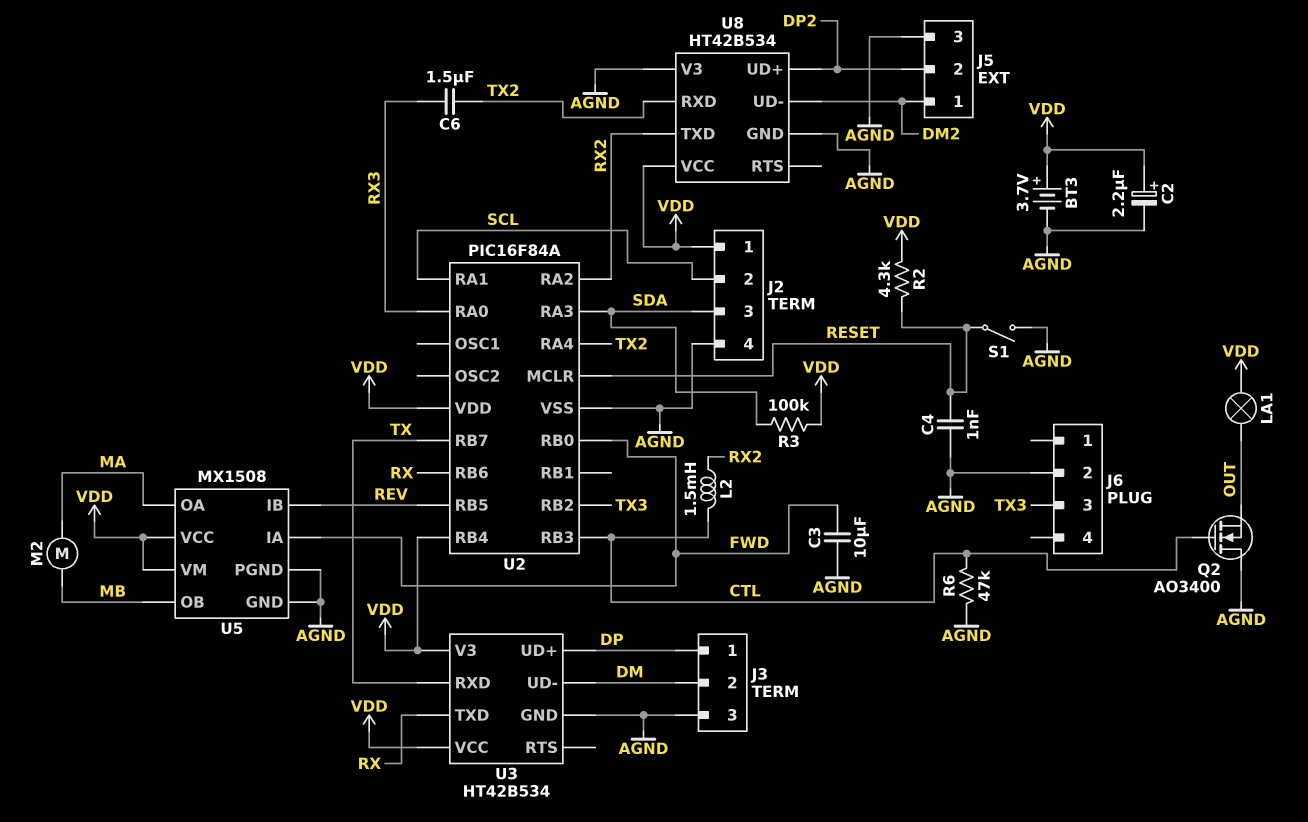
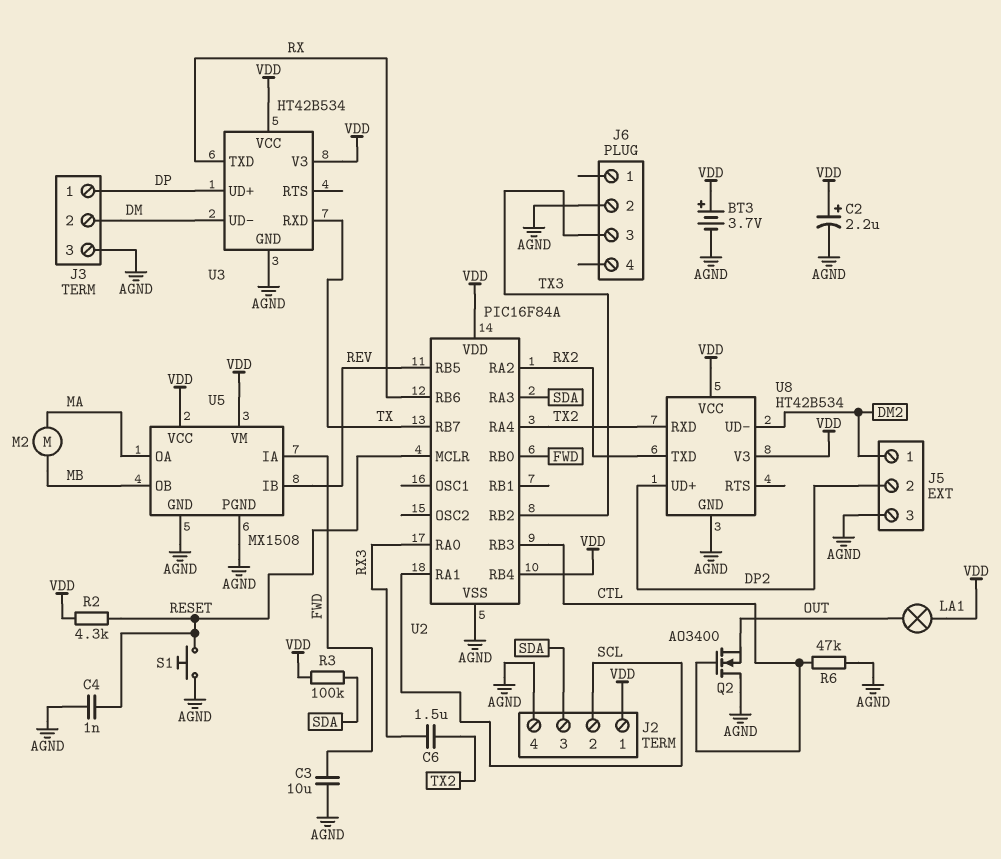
L2: 1.5mH (CTL, RX2) -> none
S1: switch (AGND, RESET) -> button (AGND, RESET)
U8 pin V3: AGND -> VDD

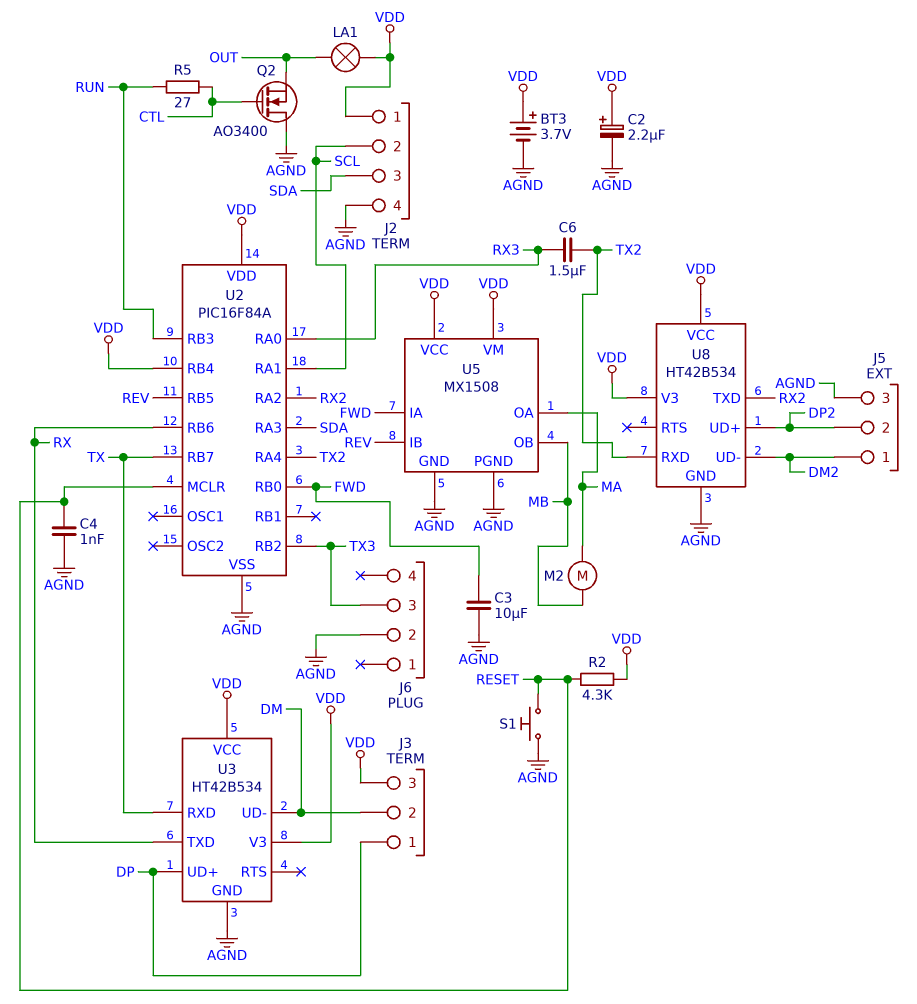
J3 pin 3: AGND -> VDD
R3: 100k (SDA, VDD) -> none
R5: none -> 27 (CTL, RUN)
R6: 47k (AGND, CTL) -> none
U2 pin RB3: CTL -> RUN

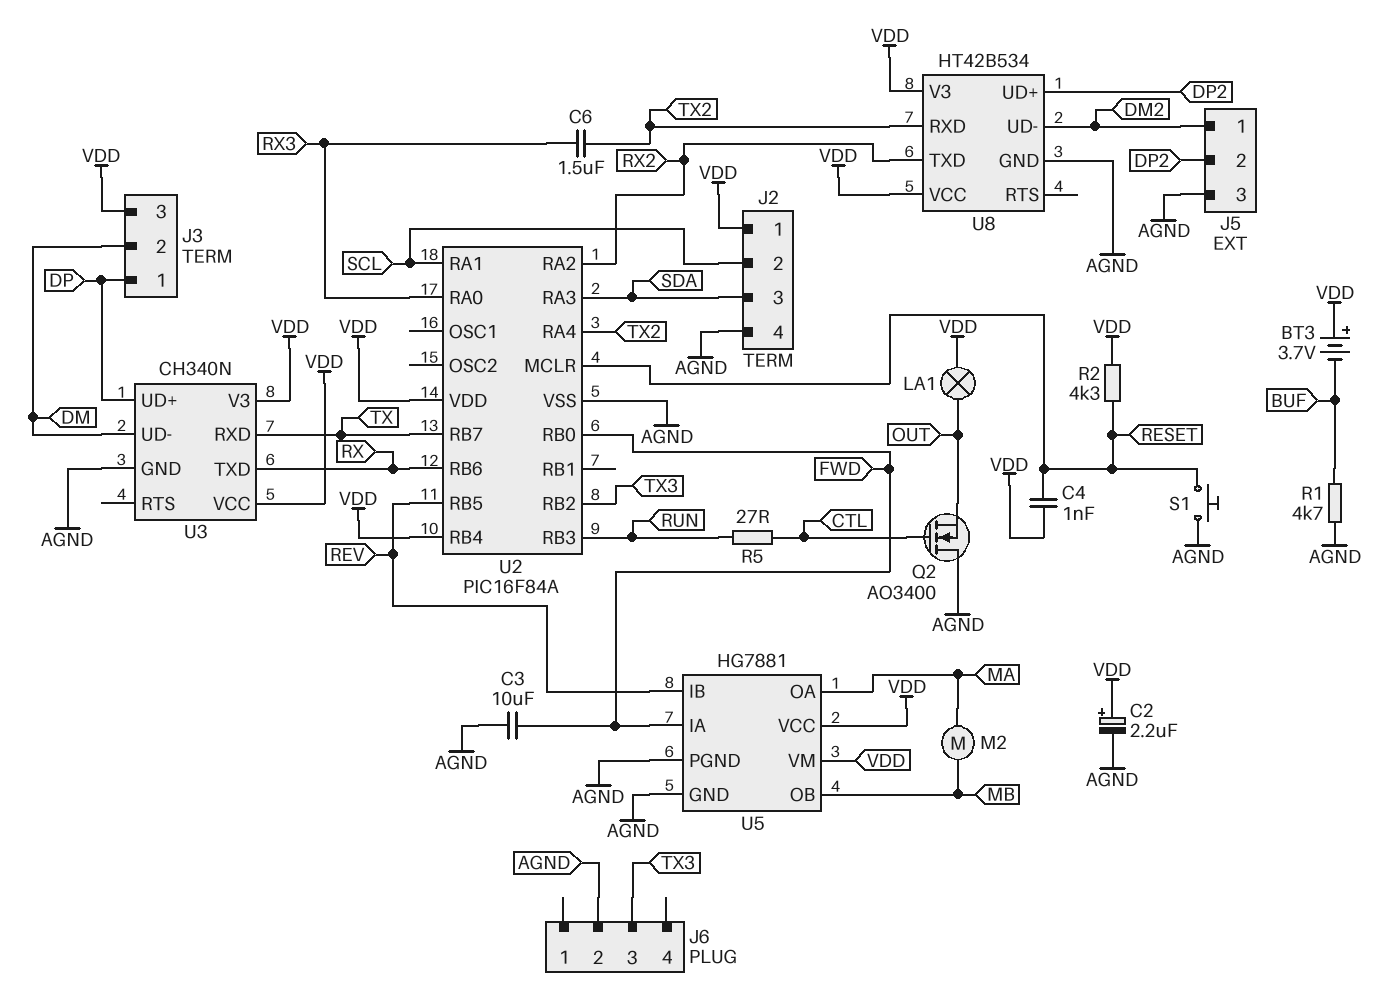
BT3: 3.7V (plus VDD, minus AGND) -> 3.7V (plus VDD, minus BUF)
C4: 1nF (AGND, RESET) -> 1nF (RESET, VDD)
R1: none -> 4.7k (AGND, BUF)
U3: HT42B534 -> CH340N
U5: MX1508 -> HG7881

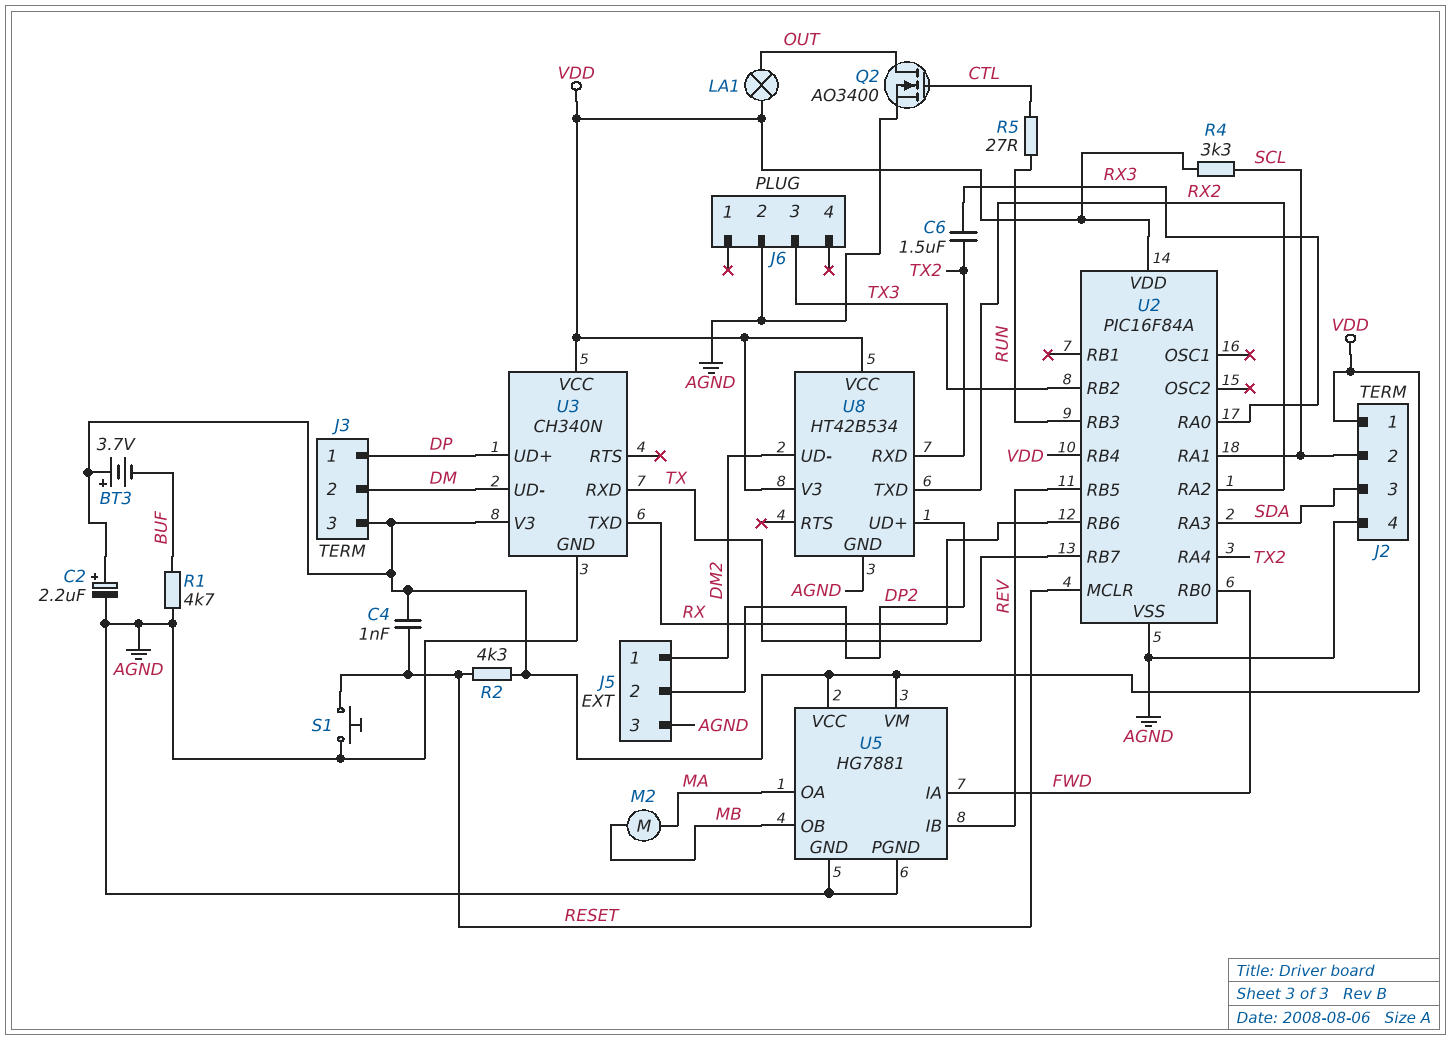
C3: 10uF (AGND, FWD) -> none
Q2: NMOS AO3400 (G CTL, D AGND, S OUT) -> NMOS AO3400 (G CTL, D OUT, S AGND)
R4: none -> 3.3k (SCL, VDD)

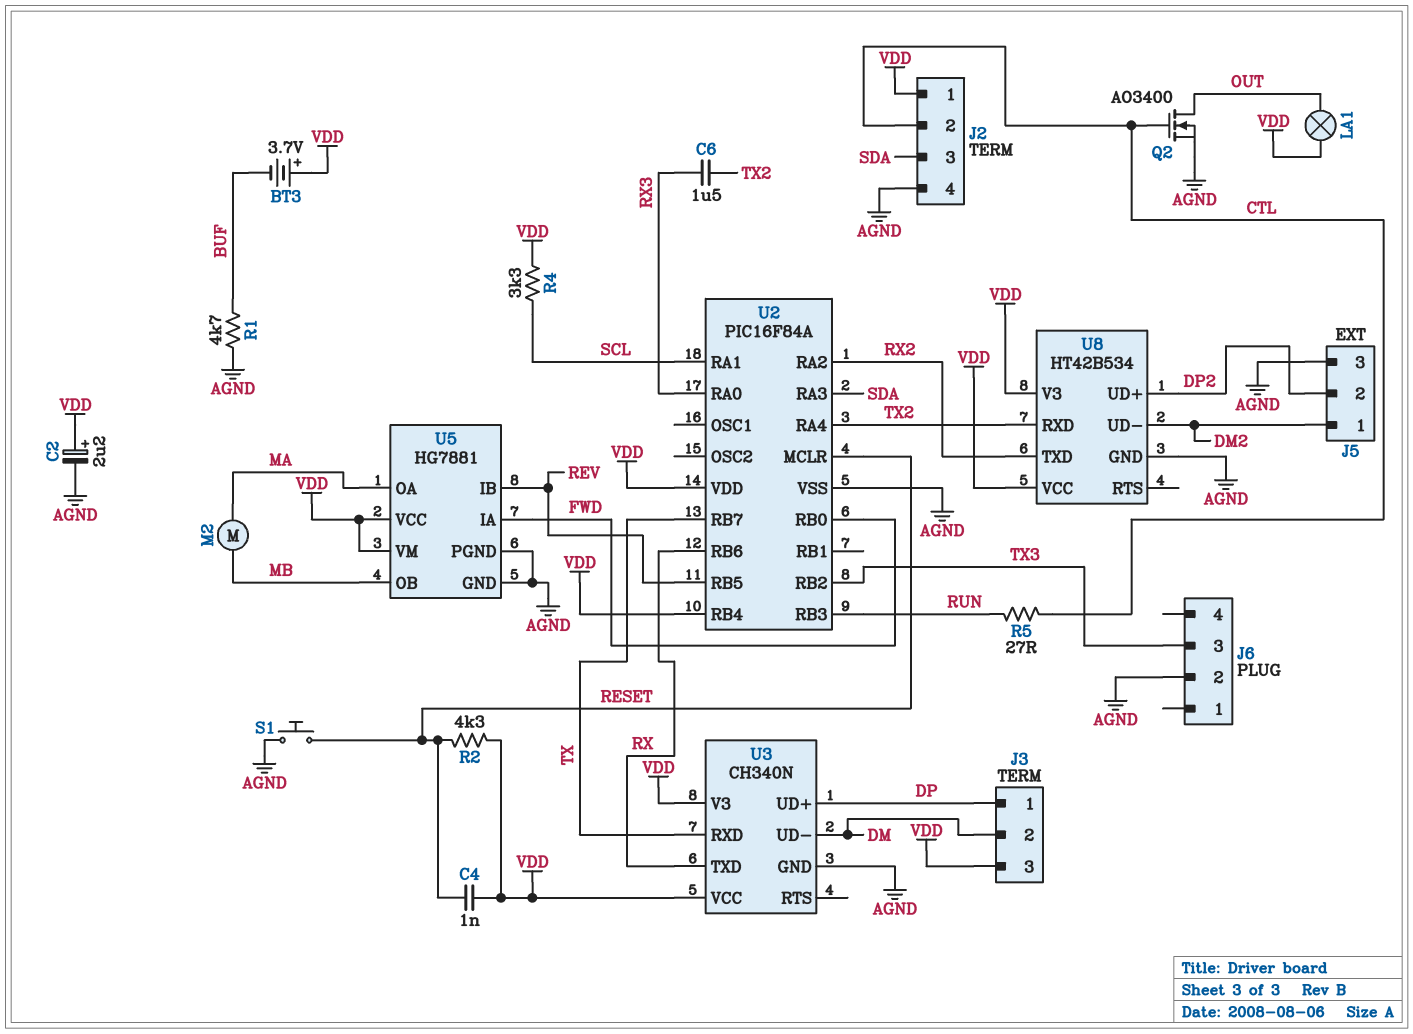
J2 pin 2: SCL -> CTL

